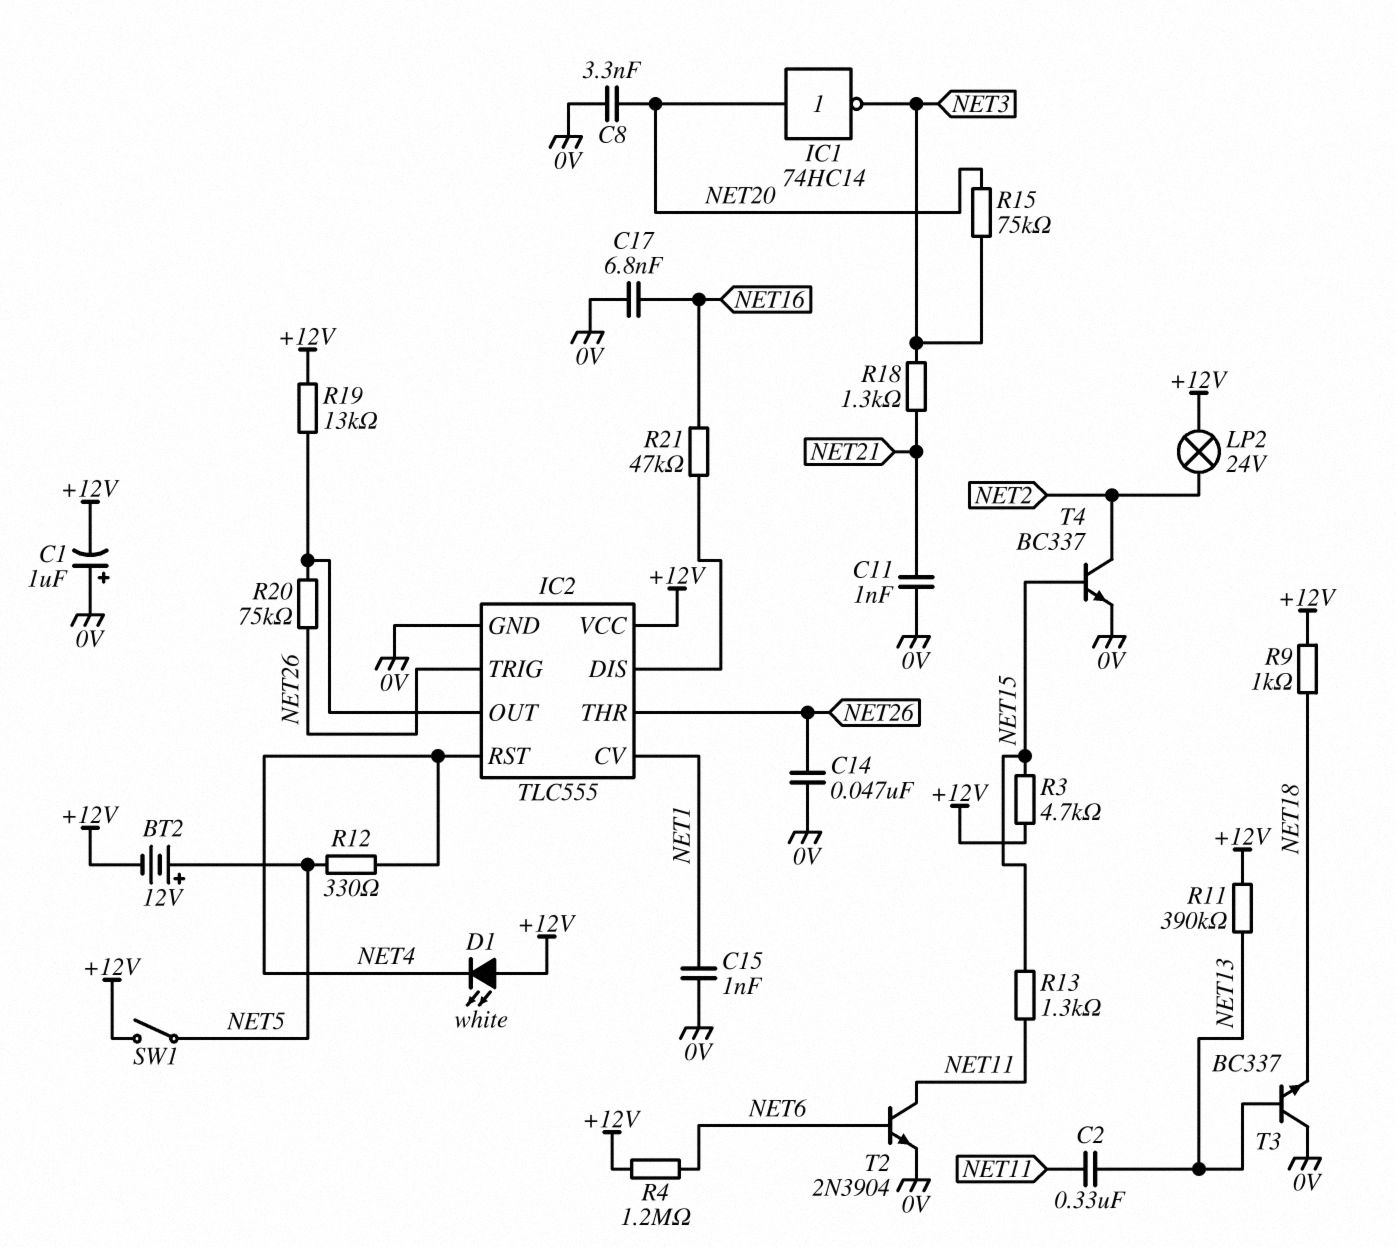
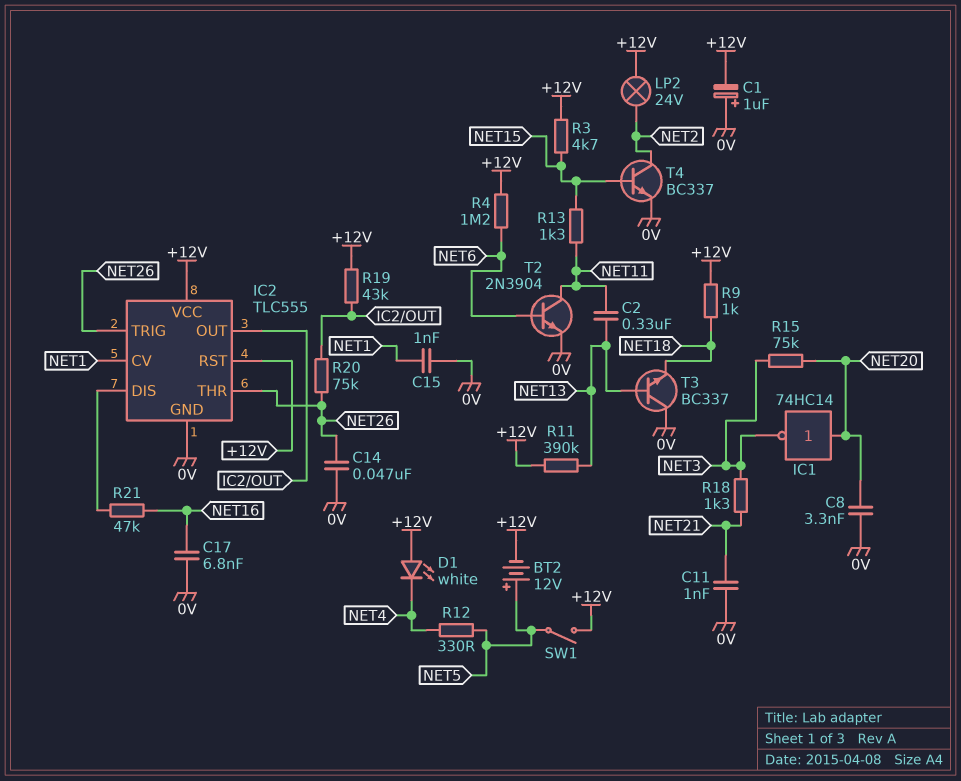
IC2 pin RST: NET4 -> +12V
R19: 13k (+12V, IC2/OUT) -> 43k (+12V, IC2/OUT)

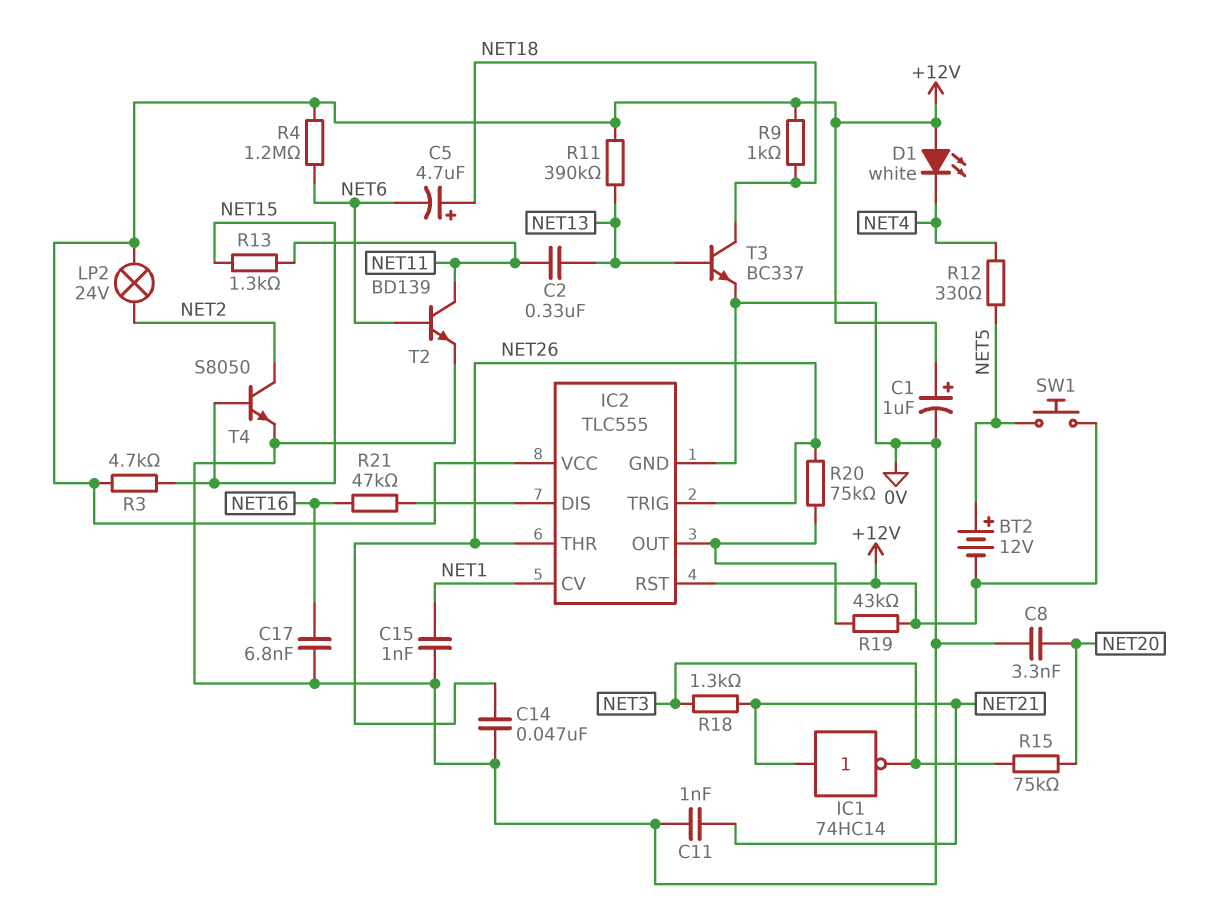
C1: 1uF (plus 0V, minus +12V) -> 1uF (plus +12V, minus 0V)
C5: none -> 4.7uF (plus NET18, minus NET6)
IC1: NOT 74HC14 (in NET20, out NET3) -> NOT 74HC14 (in NET21, out NET3)
SW1: switch (+12V, NET5) -> button (+12V, NET5)
T2: NPN 2N3904 (B NET6, C NET11, E 0V) -> NPN BD139 (B NET6, C NET11, E 0V)
T3: NPN BC337 (B NET13, C 0V, E NET18) -> NPN BC337 (B NET13, C NET18, E 0V)
T4: NPN BC337 (B NET15, C NET2, E 0V) -> NPN S8050 (B NET15, C NET2, E 0V)

